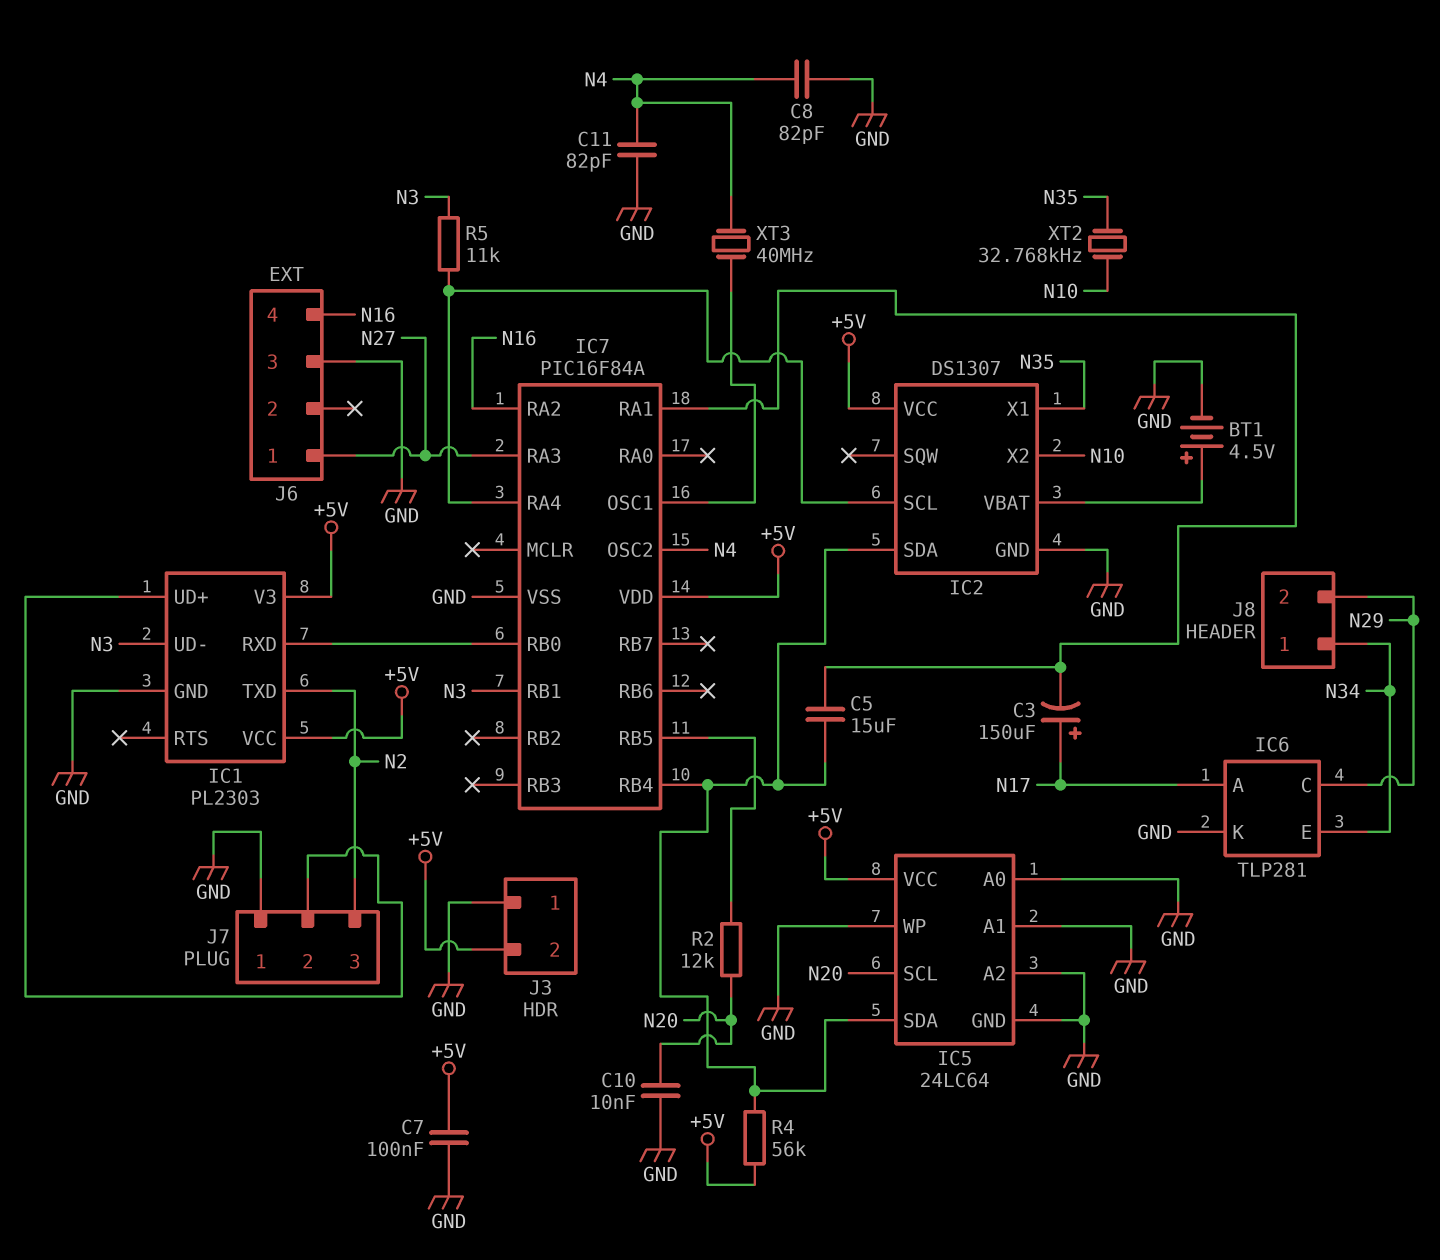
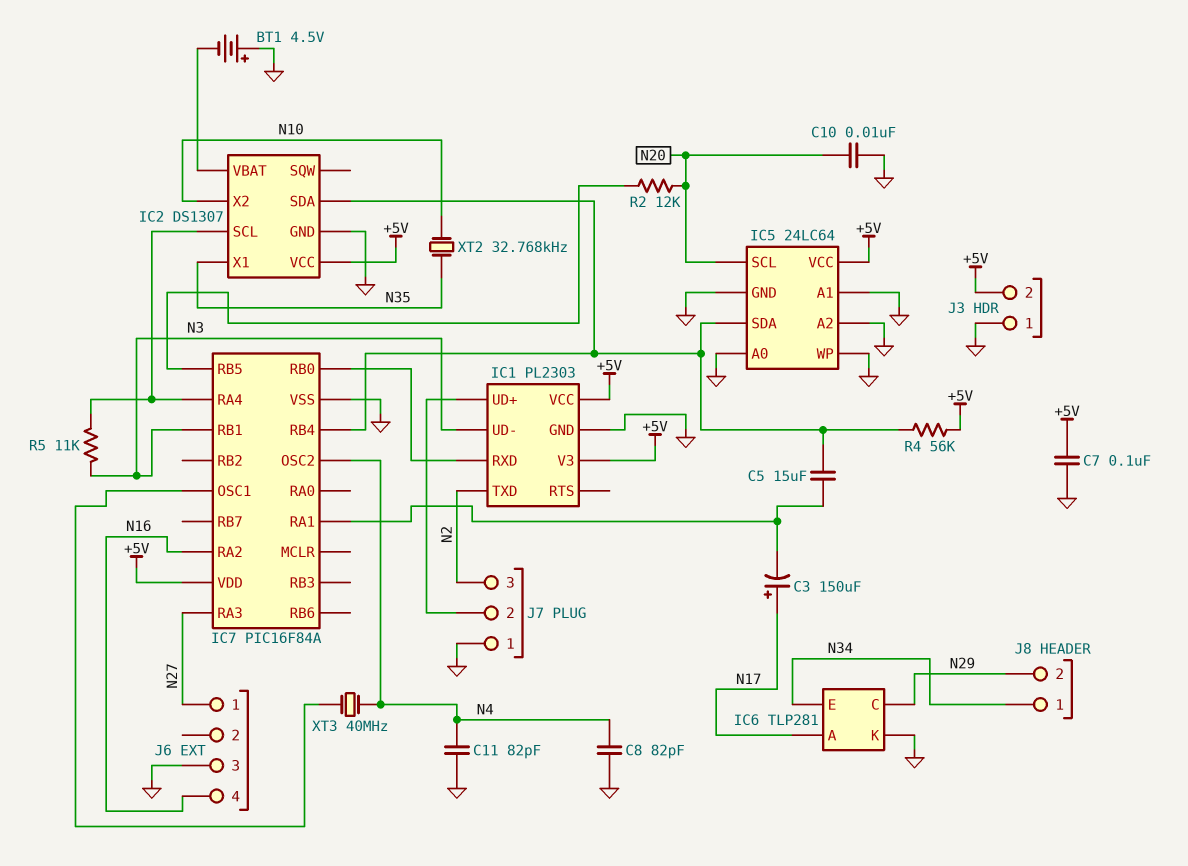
BT1: 4.5V (plus IC2/VBAT, minus GND) -> 4.5V (plus GND, minus IC2/VBAT)

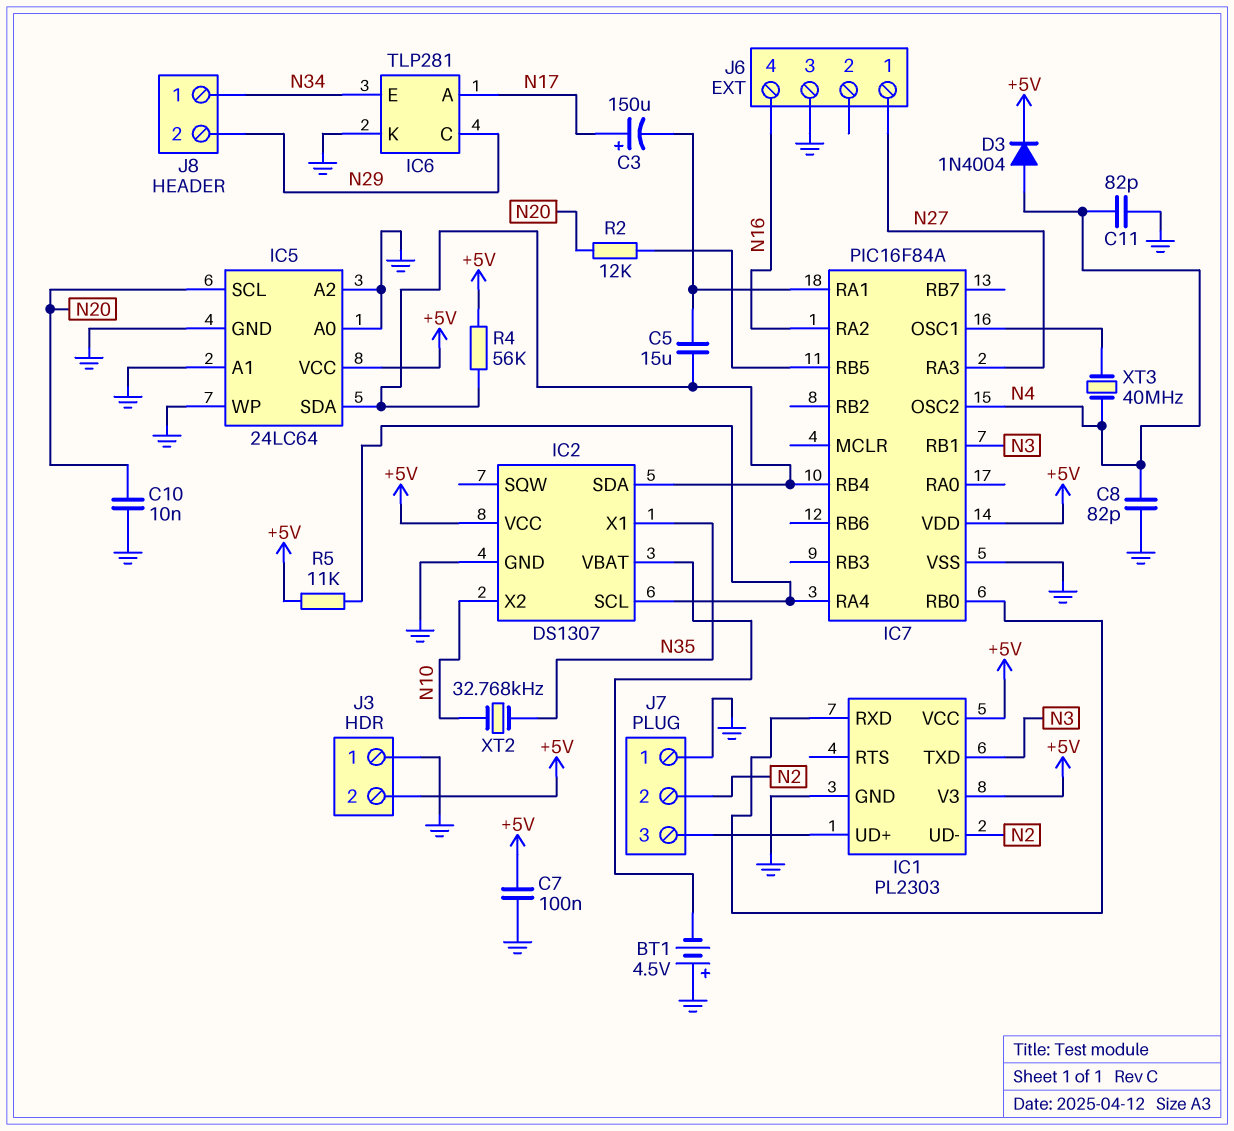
D3: none -> diode 1N4004 (A N4, K +5V)
IC1 pin TXD: N2 -> N3
IC1 pin UD-: N3 -> N2
J7 pin 2: IC1/UD+ -> N2
J7 pin 3: N2 -> IC1/UD+
R5: 11k (IC2/SCL, N3) -> 11k (+5V, IC2/SCL)

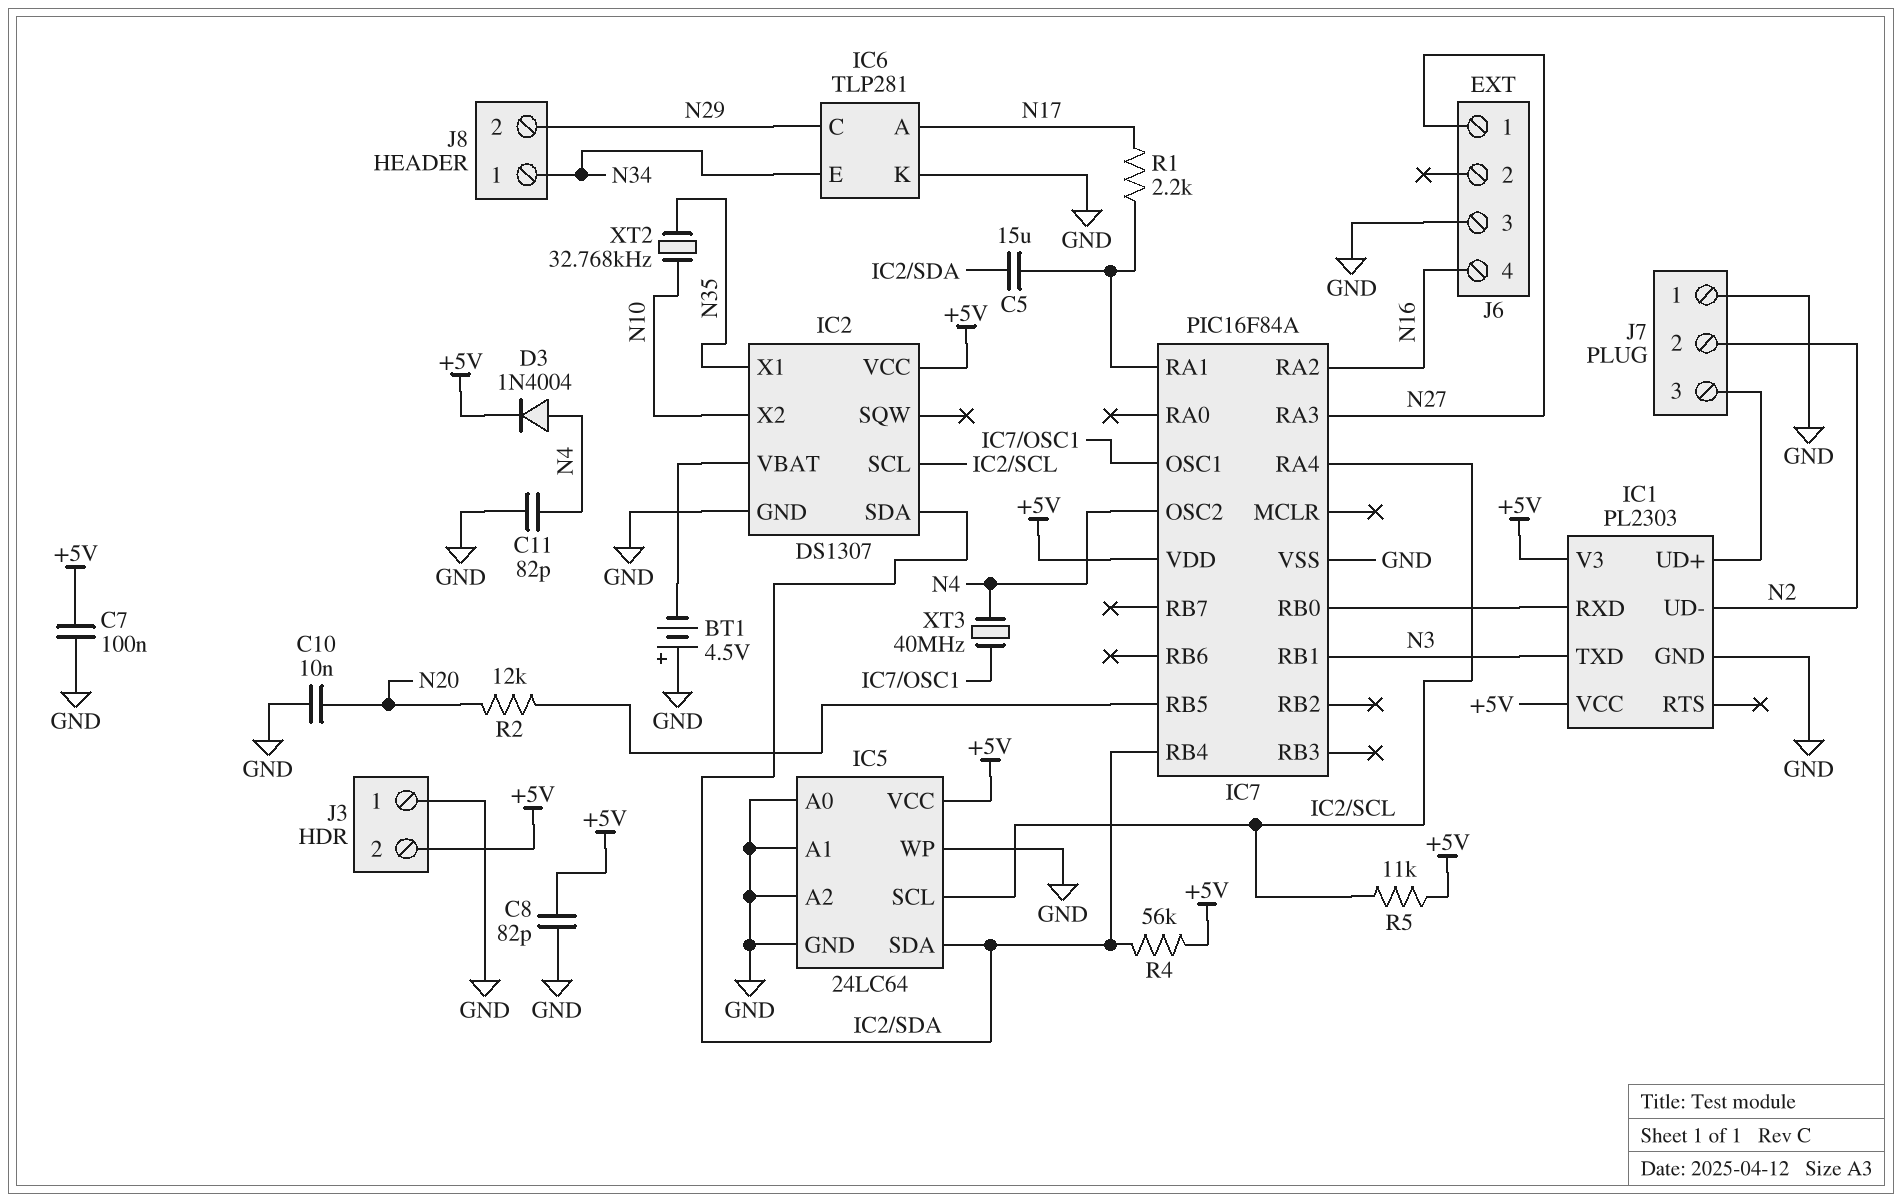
C3: 150uF (plus N17, minus IC7/RA1) -> none
C8: 82pF (GND, N4) -> 82pF (+5V, GND)
IC5 pin SCL: N20 -> IC2/SCL
R1: none -> 2.2k (IC7/RA1, N17)

